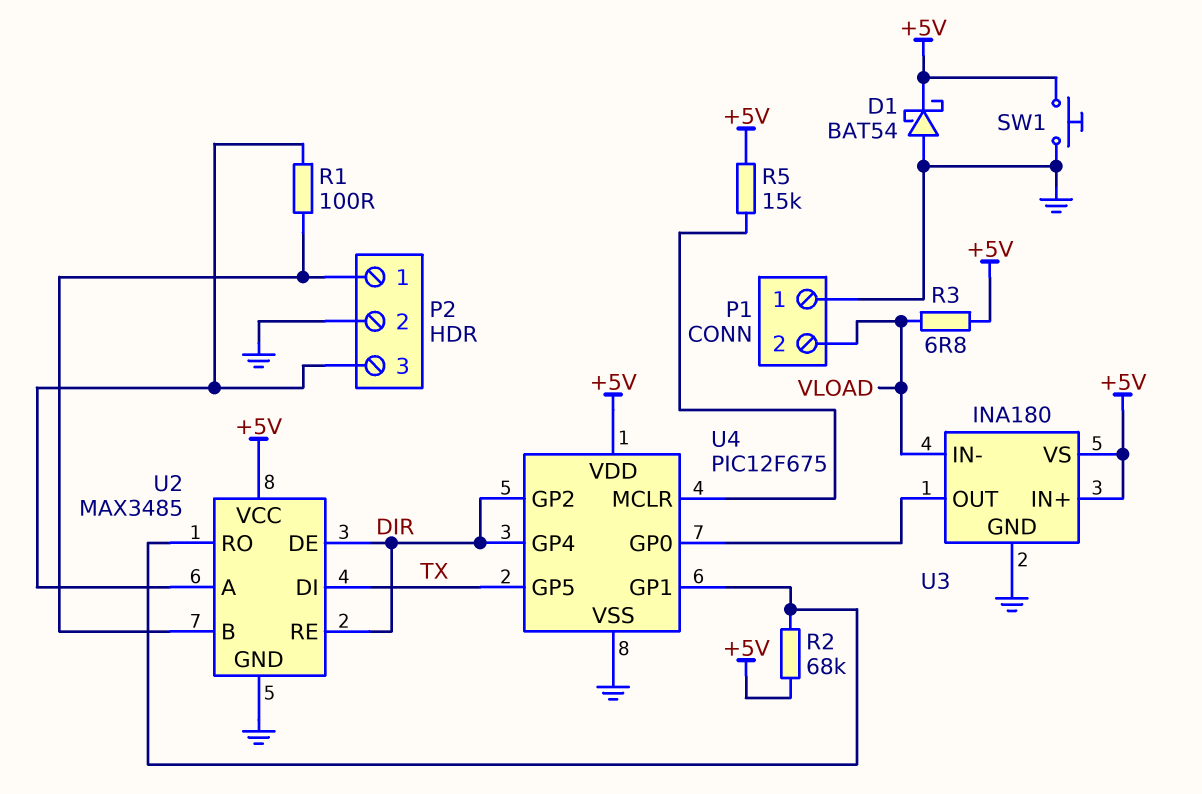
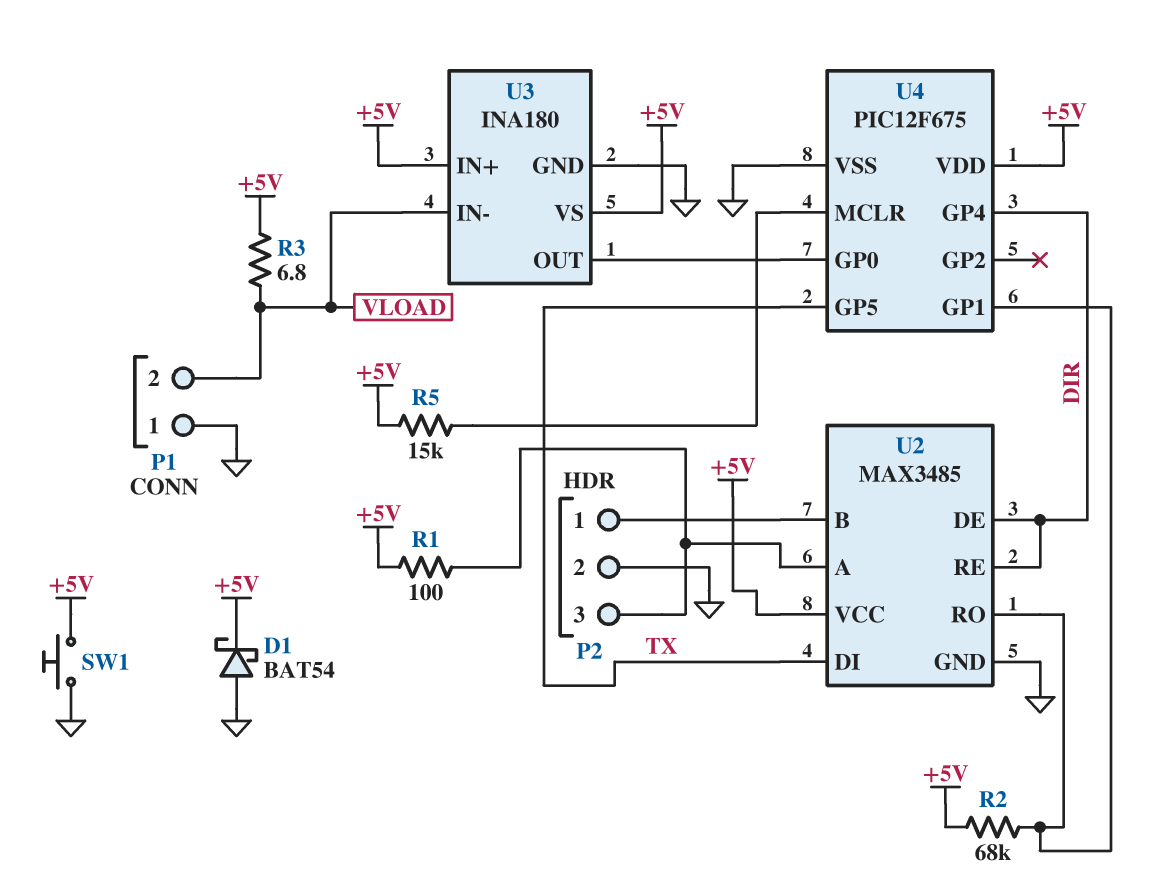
R1: 100 (P2/1, P2/3) -> 100 (+5V, P2/3)
U4 pin GP2: DIR -> none

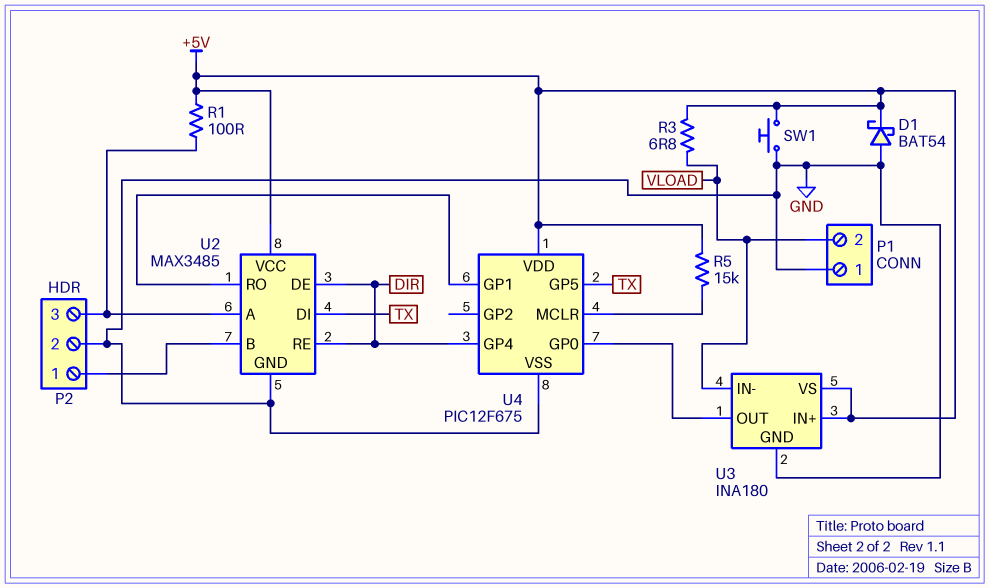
R2: 68k (+5V, U2/RO) -> none

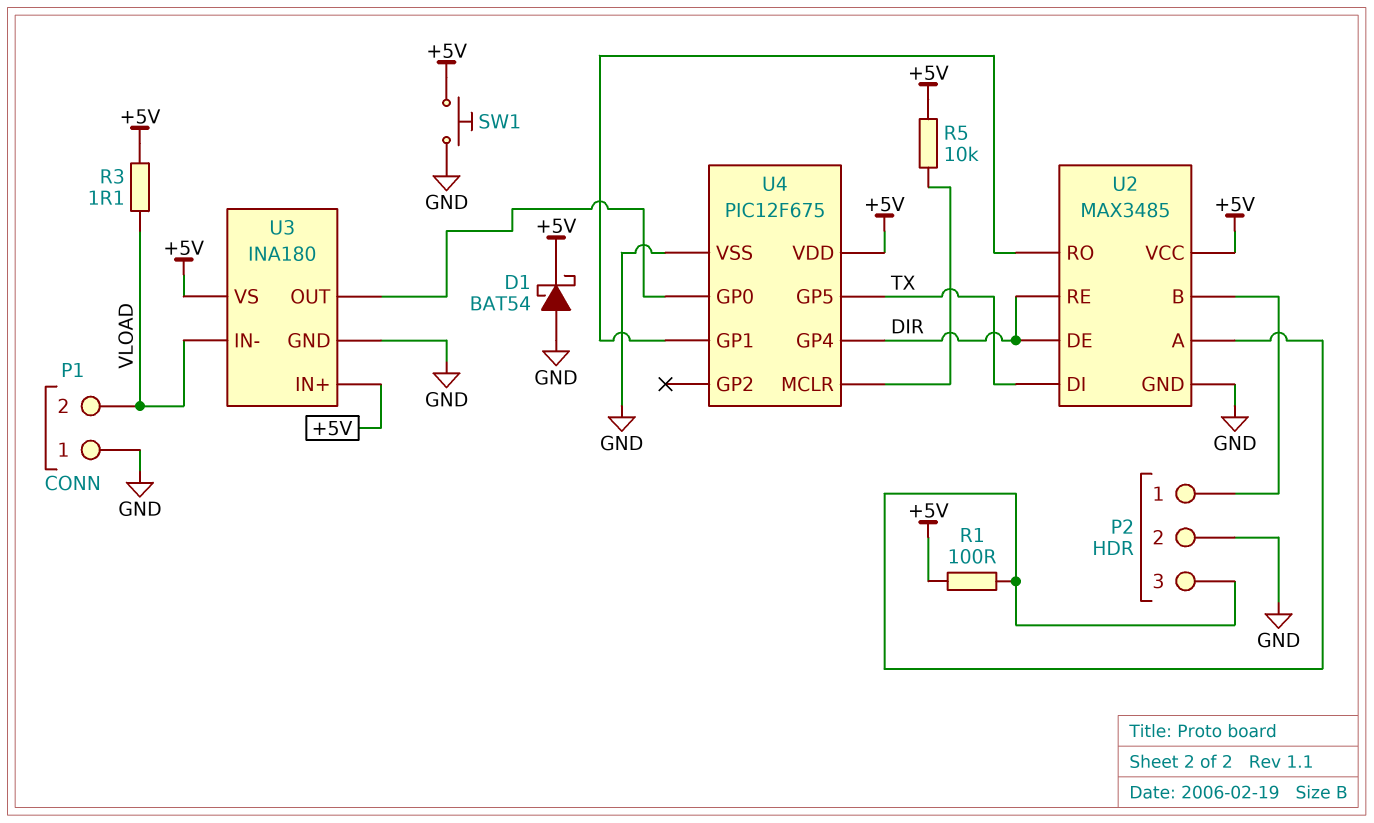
R3: 6.8 (+5V, VLOAD) -> 1.1 (+5V, VLOAD)
R5: 15k (+5V, U4/MCLR) -> 10k (+5V, U4/MCLR)

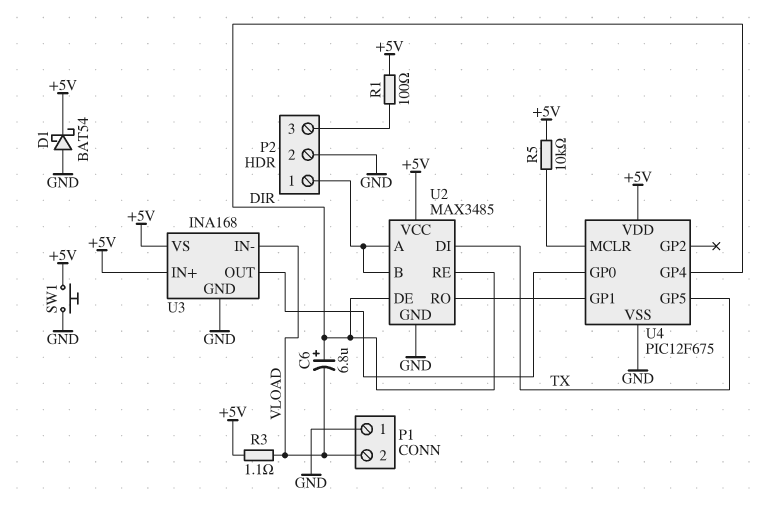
C6: none -> 6.8uF (plus DIR, minus VLOAD)
U2 pin A: P2/3 -> P2/1
U3: INA180 -> INA168

